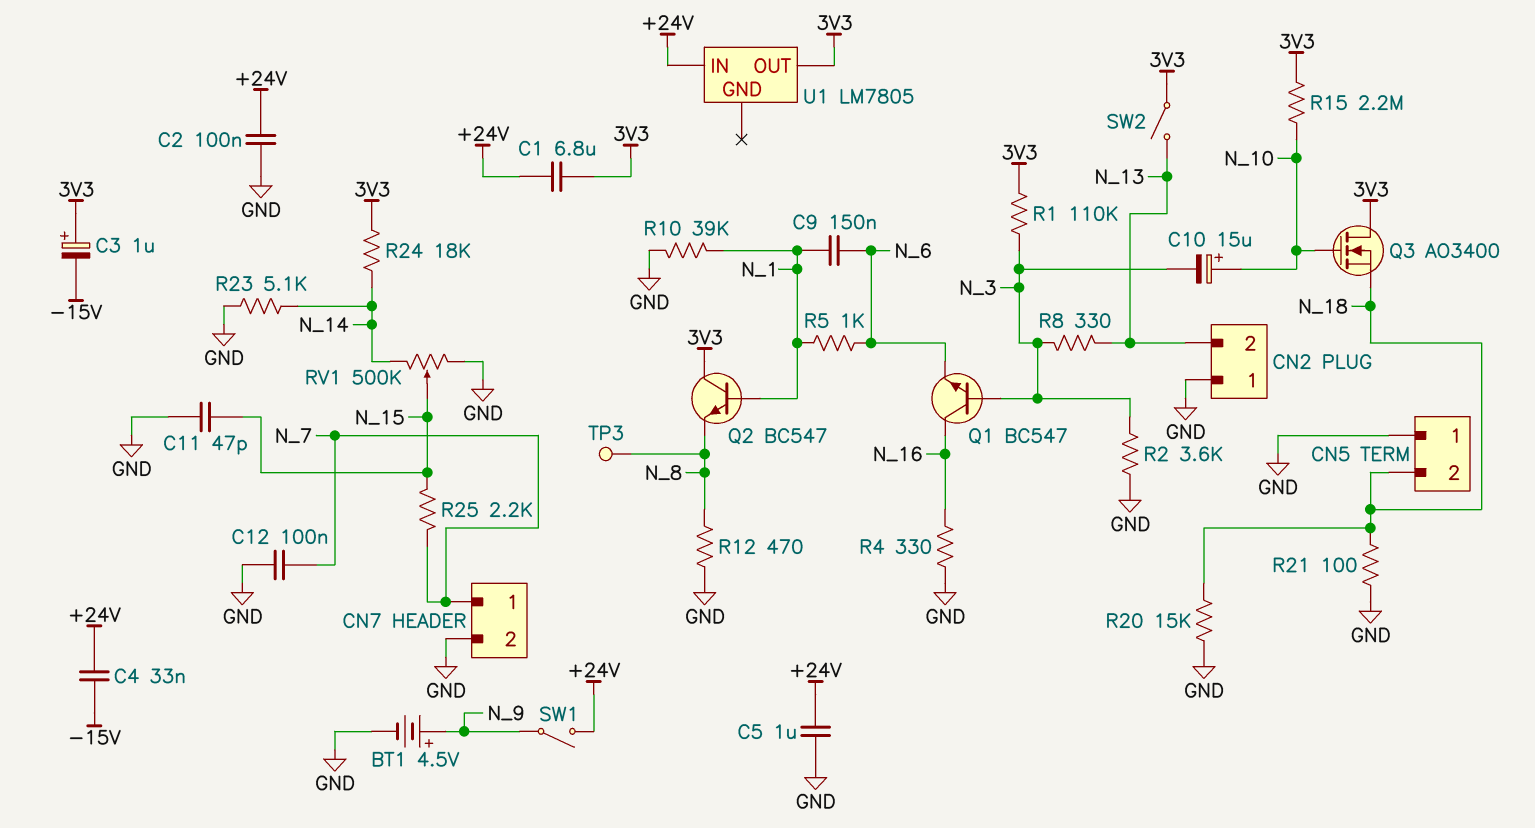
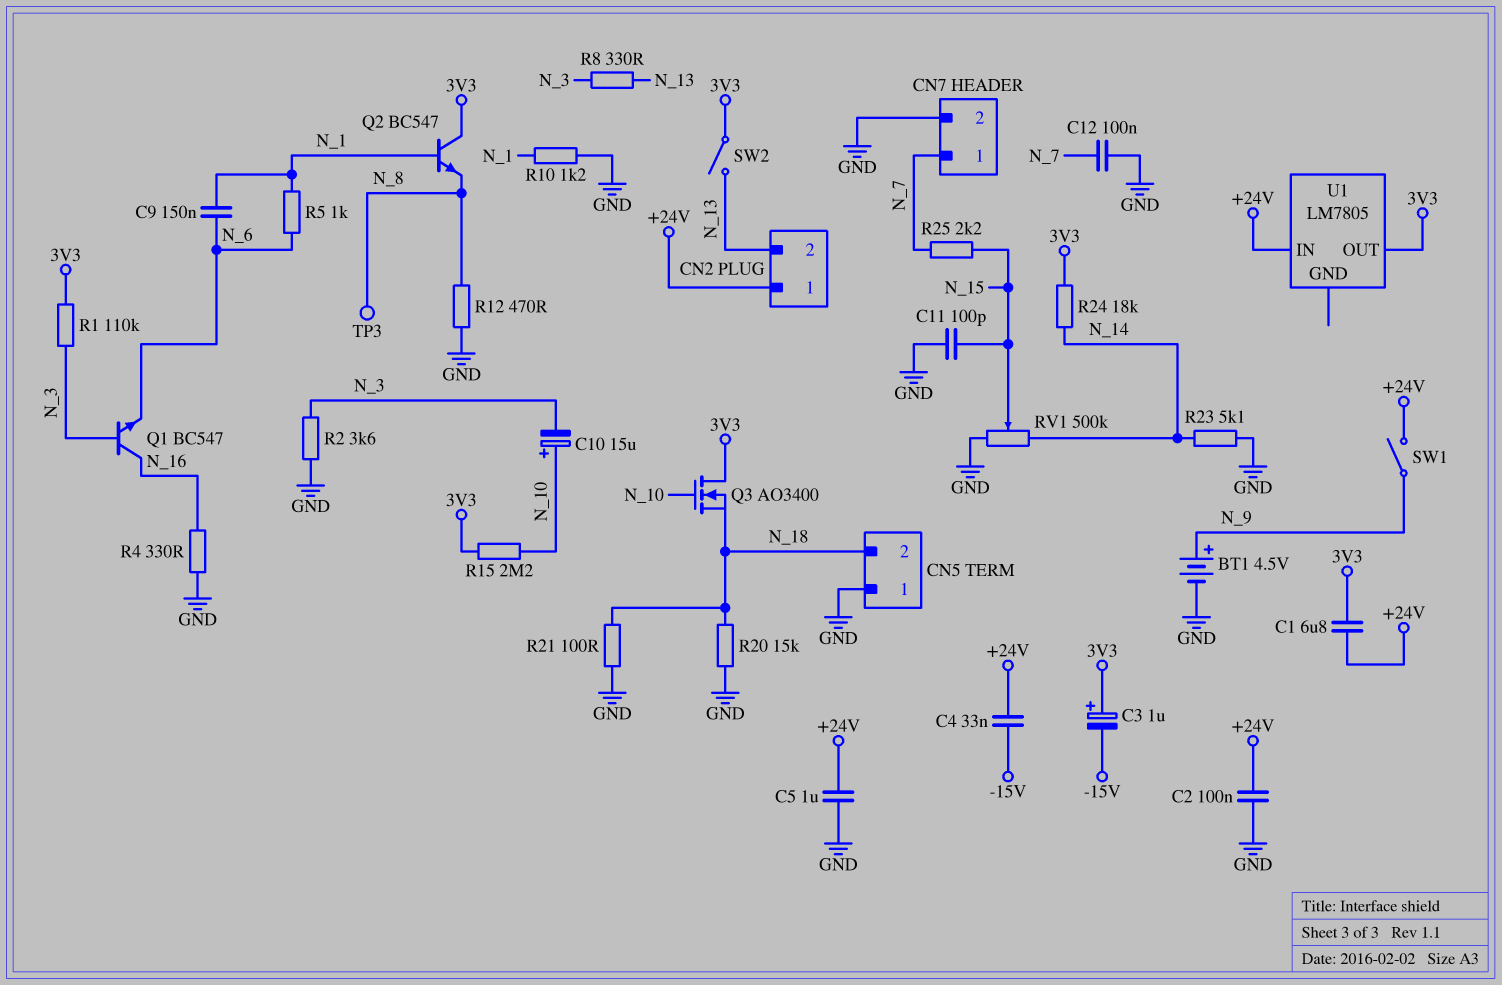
C11: 47pF (GND, N_15) -> 100pF (GND, N_15)
CN2 pin 1: GND -> +24V
R10: 39k (GND, N_1) -> 1.2k (GND, N_1)

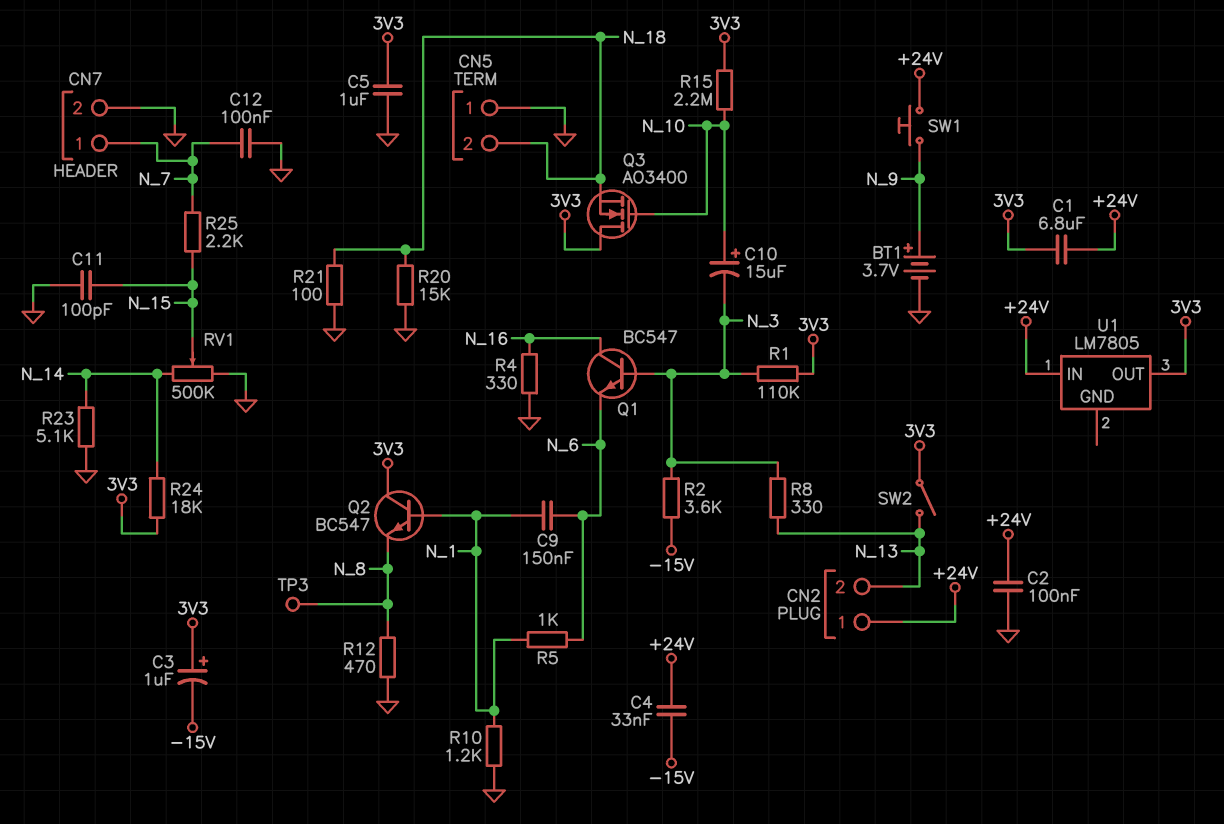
BT1: 4.5V (plus N_9, minus GND) -> 3.7V (plus N_9, minus GND)
C5: 1uF (+24V, GND) -> 1uF (3V3, GND)
R2: 3.6k (GND, N_3) -> 3.6k (-15V, N_3)
SW1: switch (+24V, N_9) -> button (+24V, N_9)

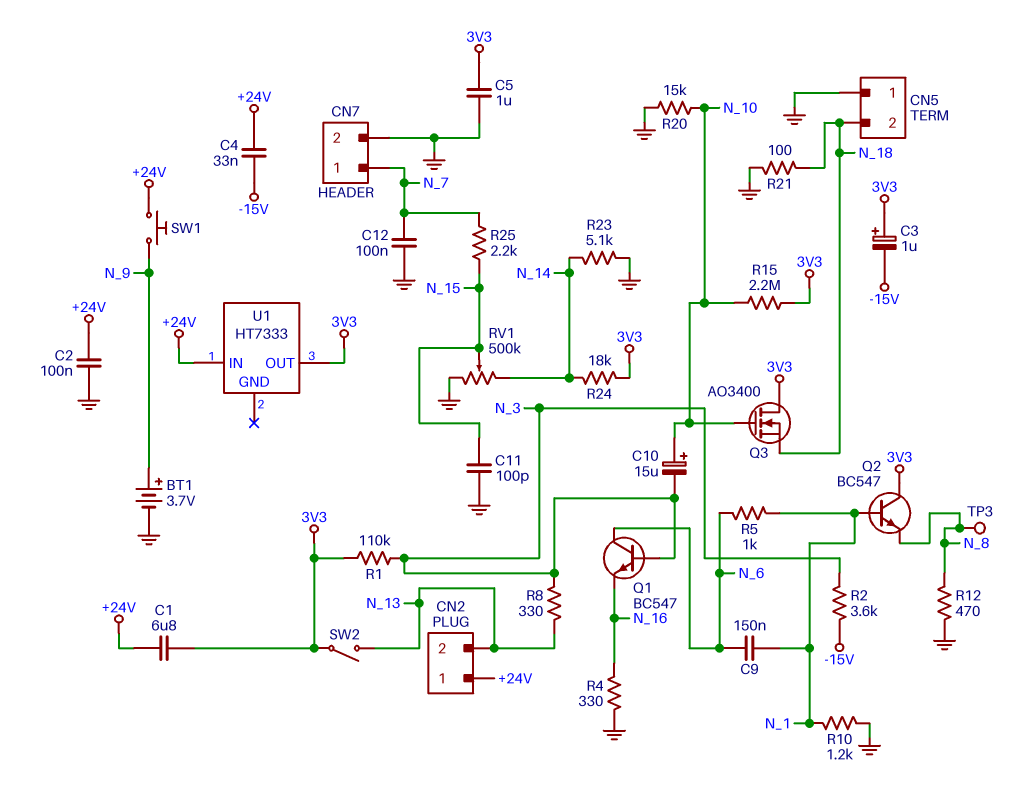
Q1: NPN BC547 (B N_3, C N_16, E N_6) -> NPN BC547 (B N_3, C N_6, E N_16)
R20: 15k (GND, N_18) -> 15k (GND, N_10)
U1: LM7805 -> HT7333

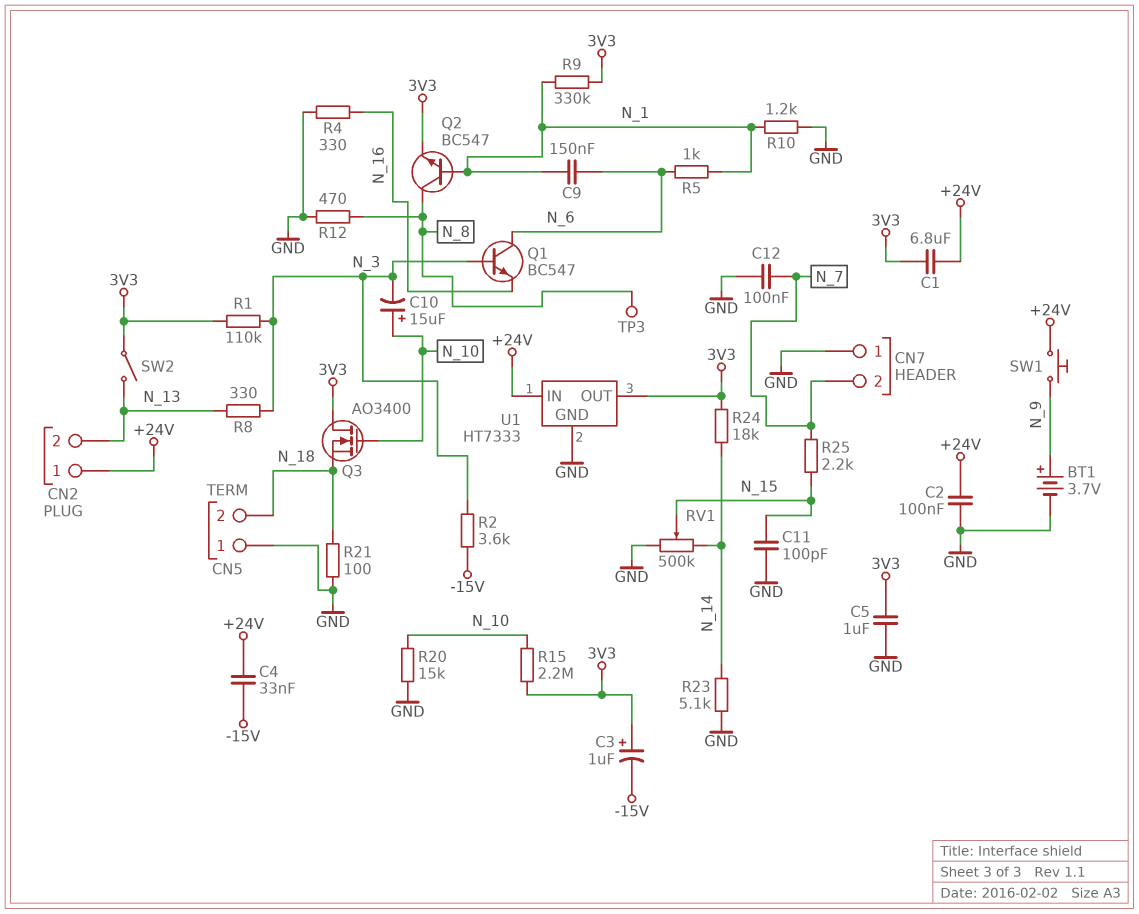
CN7 pin 1: N_7 -> GND
CN7 pin 2: GND -> N_7
Q2: NPN BC547 (B N_1, C 3V3, E N_8) -> NPN BC547 (B N_1, C N_8, E 3V3)
R9: none -> 330k (3V3, N_1)
U1 pin GND: none -> GND

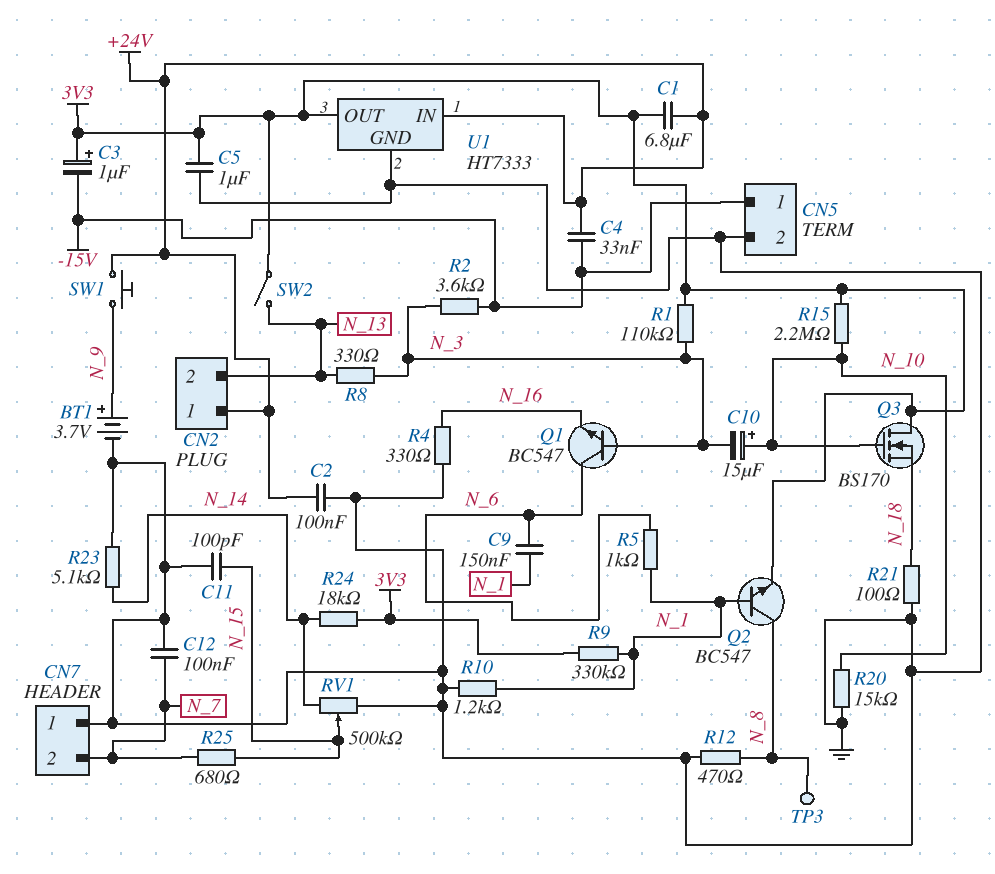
CN5 pin 1: GND -> -15V
CN5 pin 2: N_18 -> GND
Q3: NMOS AO3400 (G N_10, D 3V3, S N_18) -> NMOS BS170 (G N_10, D 3V3, S N_18)
R25: 2.2k (N_7, N_15) -> 680 (N_7, N_15)

